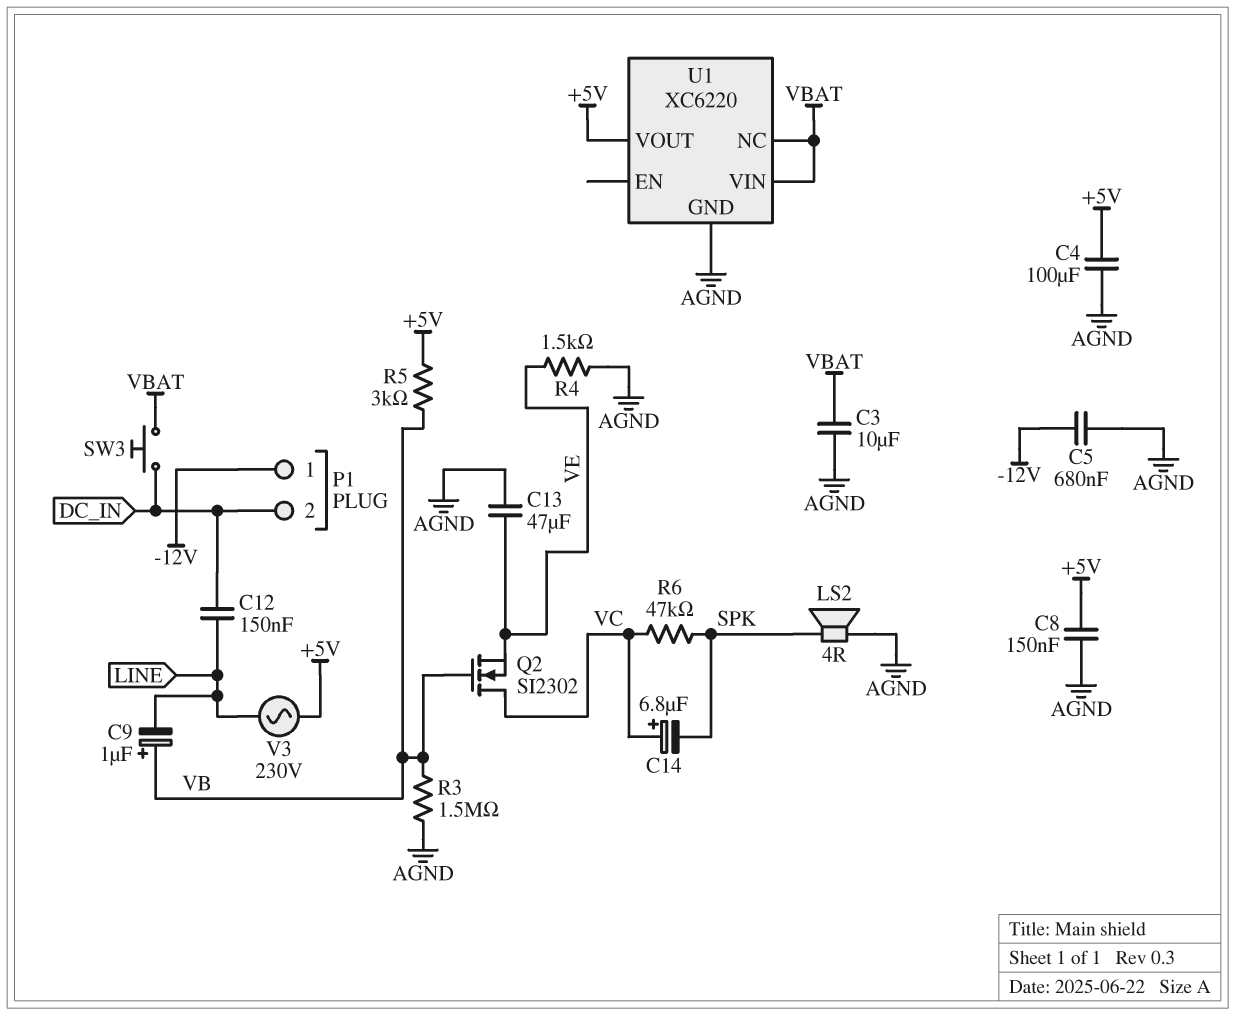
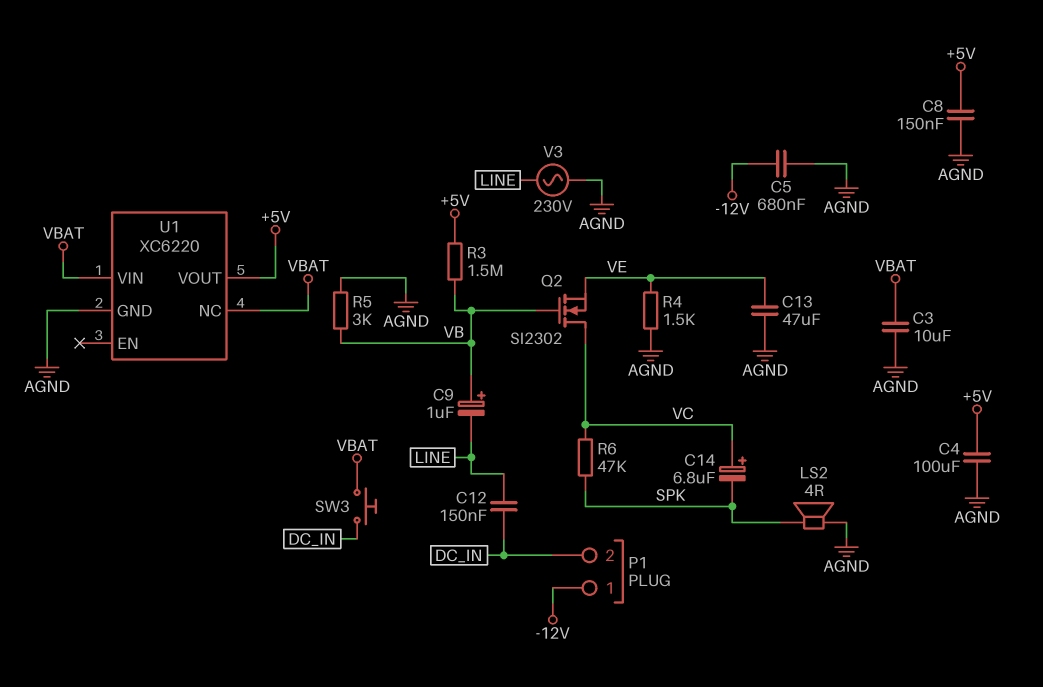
R3: 1.5M (AGND, VB) -> 1.5M (+5V, VB)
R5: 3k (+5V, VB) -> 3k (AGND, VB)
V3: AC 230V (+5V, LINE) -> AC 230V (AGND, LINE)

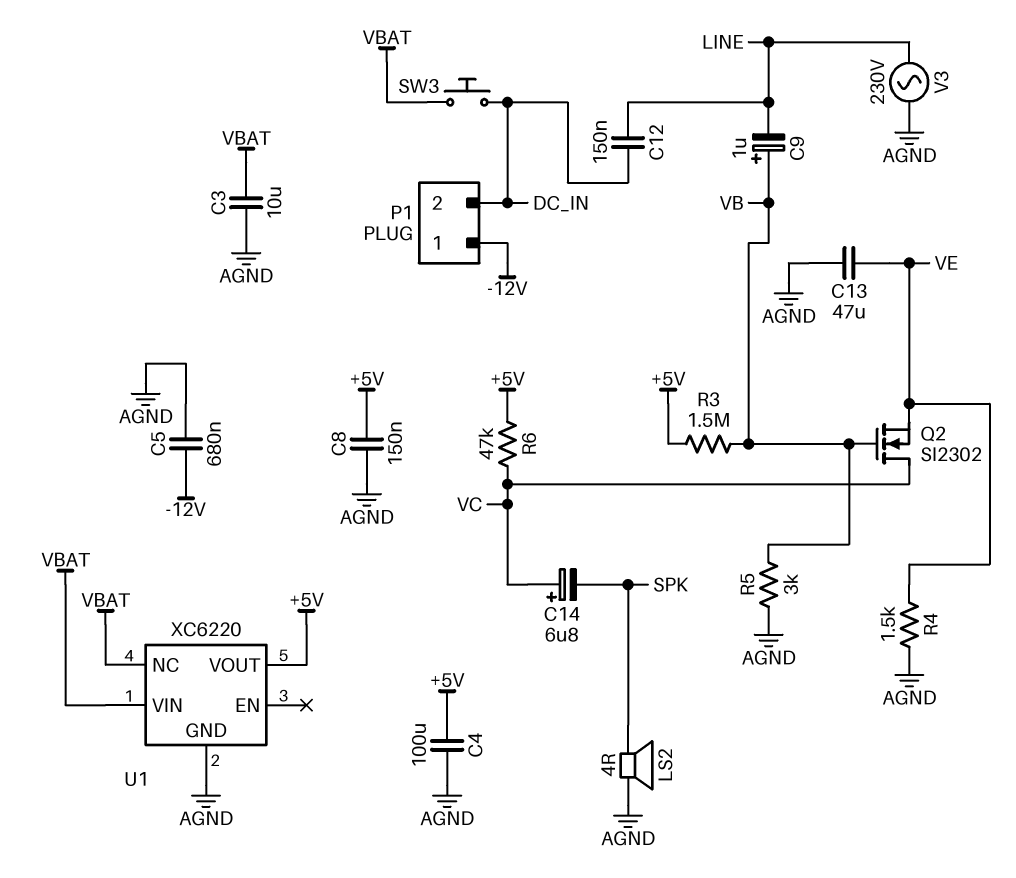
R6: 47k (SPK, VC) -> 47k (+5V, VC)

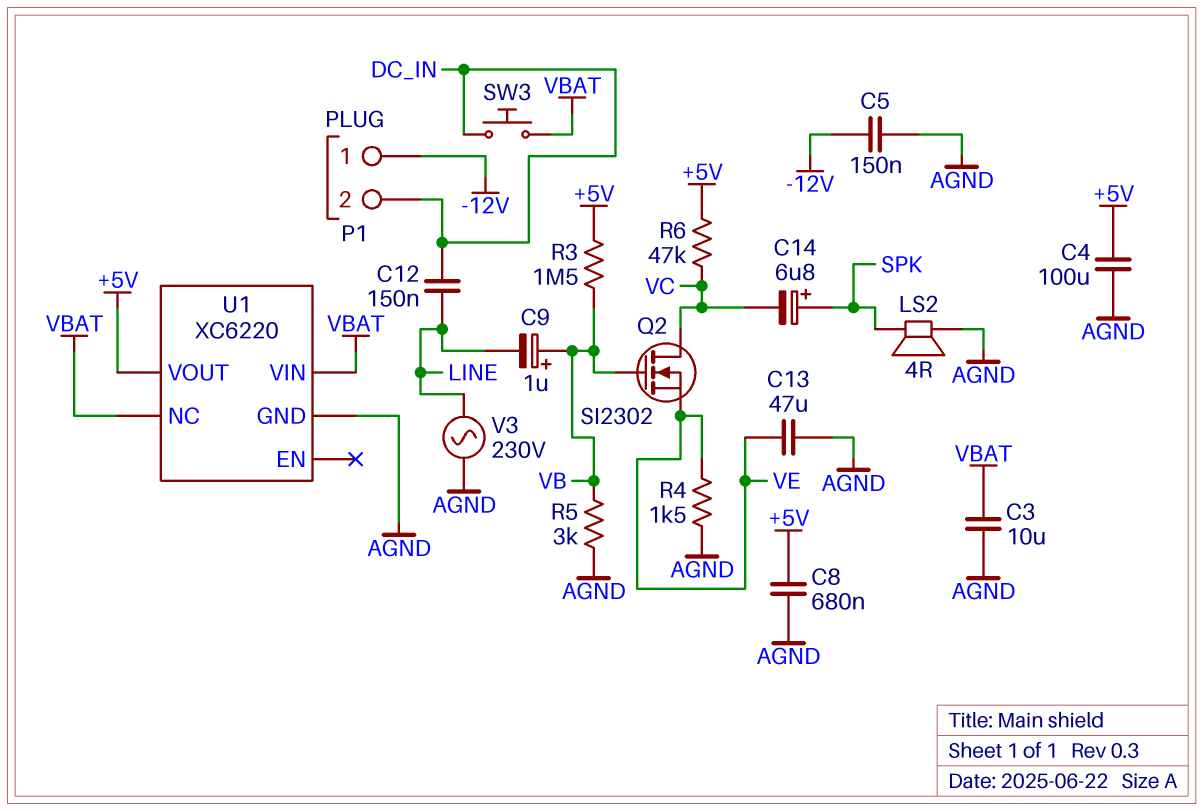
C5: 680nF (-12V, AGND) -> 150nF (-12V, AGND)
C8: 150nF (+5V, AGND) -> 680nF (+5V, AGND)
C14: 6.8uF (plus VC, minus SPK) -> 6.8uF (plus SPK, minus VC)

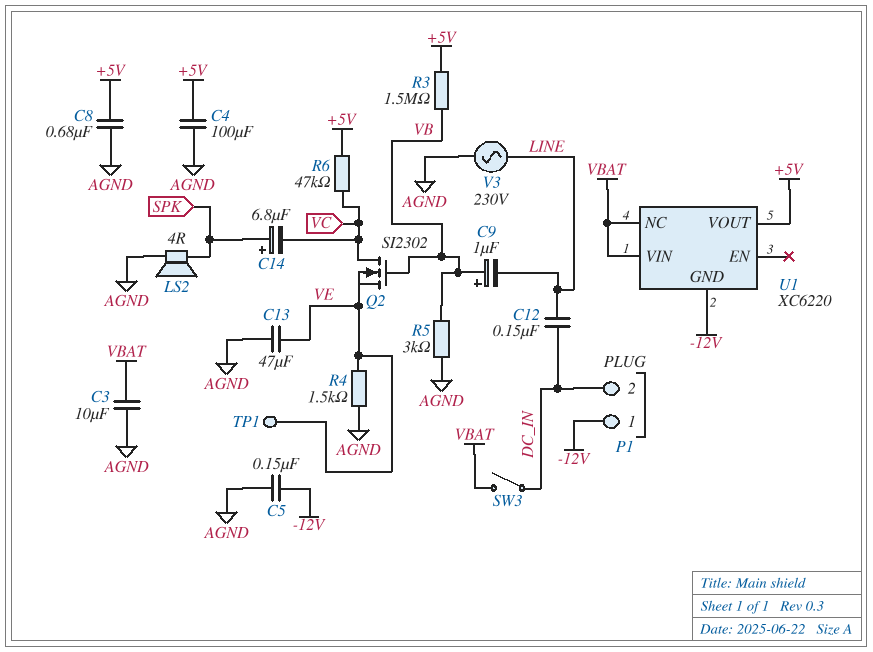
SW3: button (DC_IN, VBAT) -> switch (DC_IN, VBAT)
TP1: none -> test point (VE)
U1 pin GND: AGND -> -12V

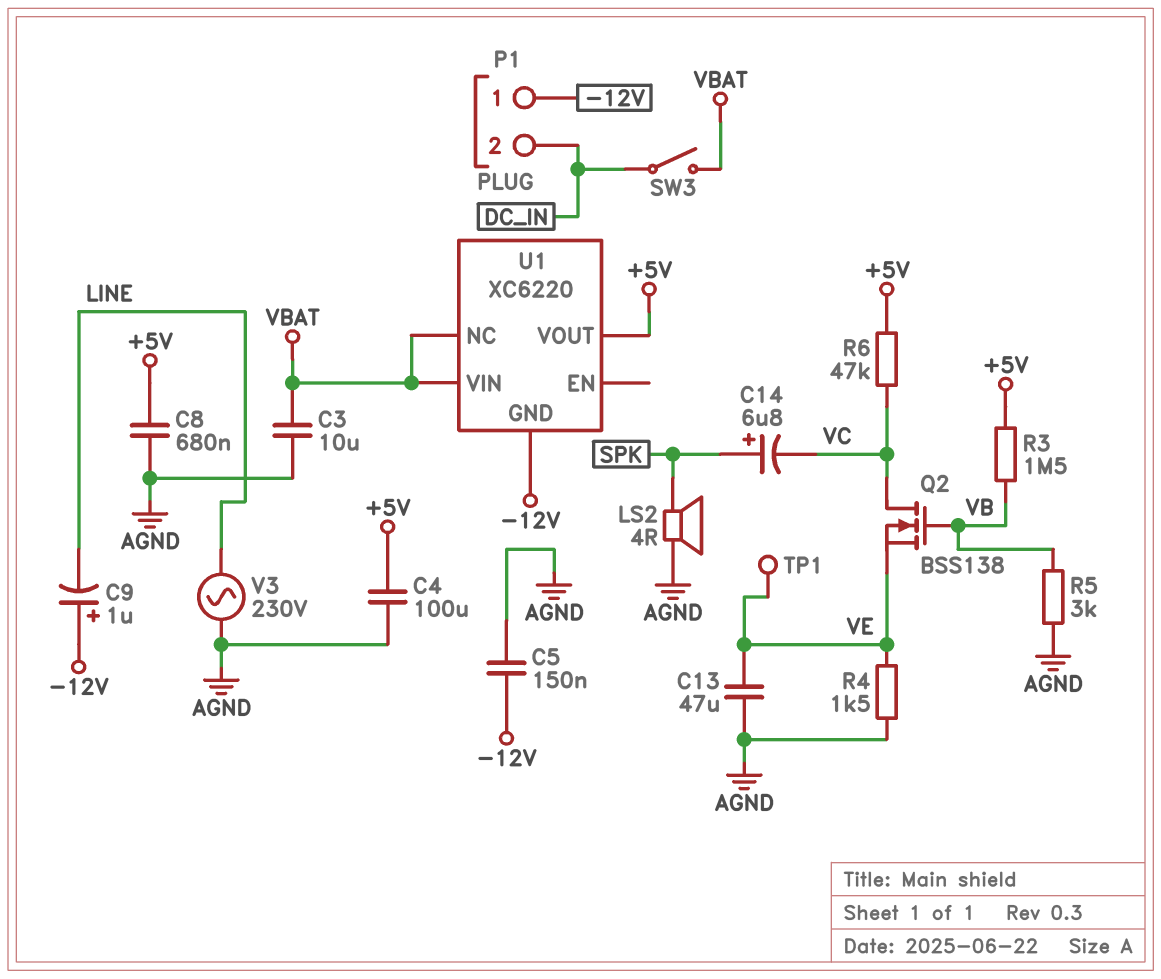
C9: 1uF (plus VB, minus LINE) -> 1uF (plus -12V, minus LINE)
C12: 150nF (DC_IN, LINE) -> none
Q2: NMOS SI2302 (G VB, D VC, S VE) -> NMOS BSS138 (G VB, D VC, S VE)

